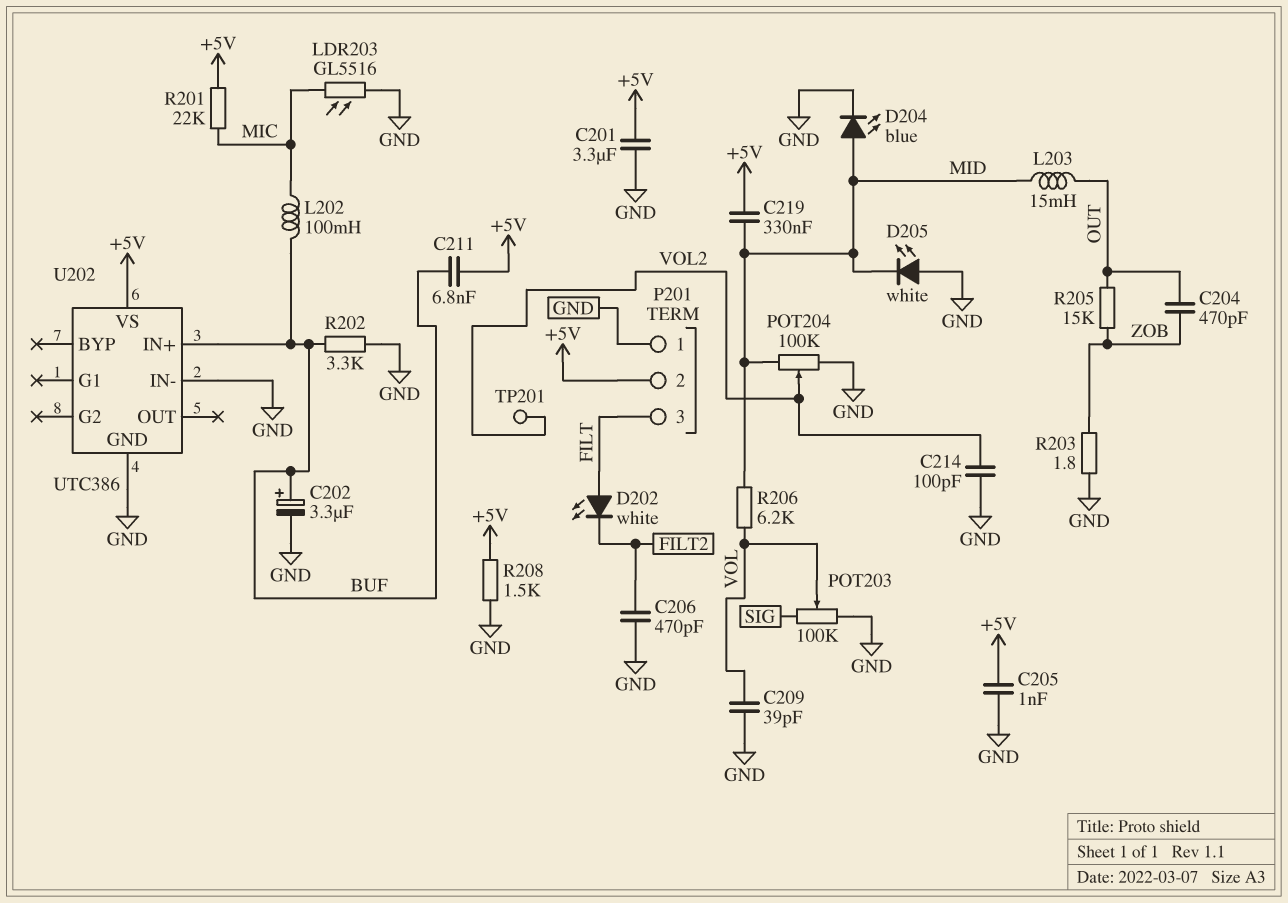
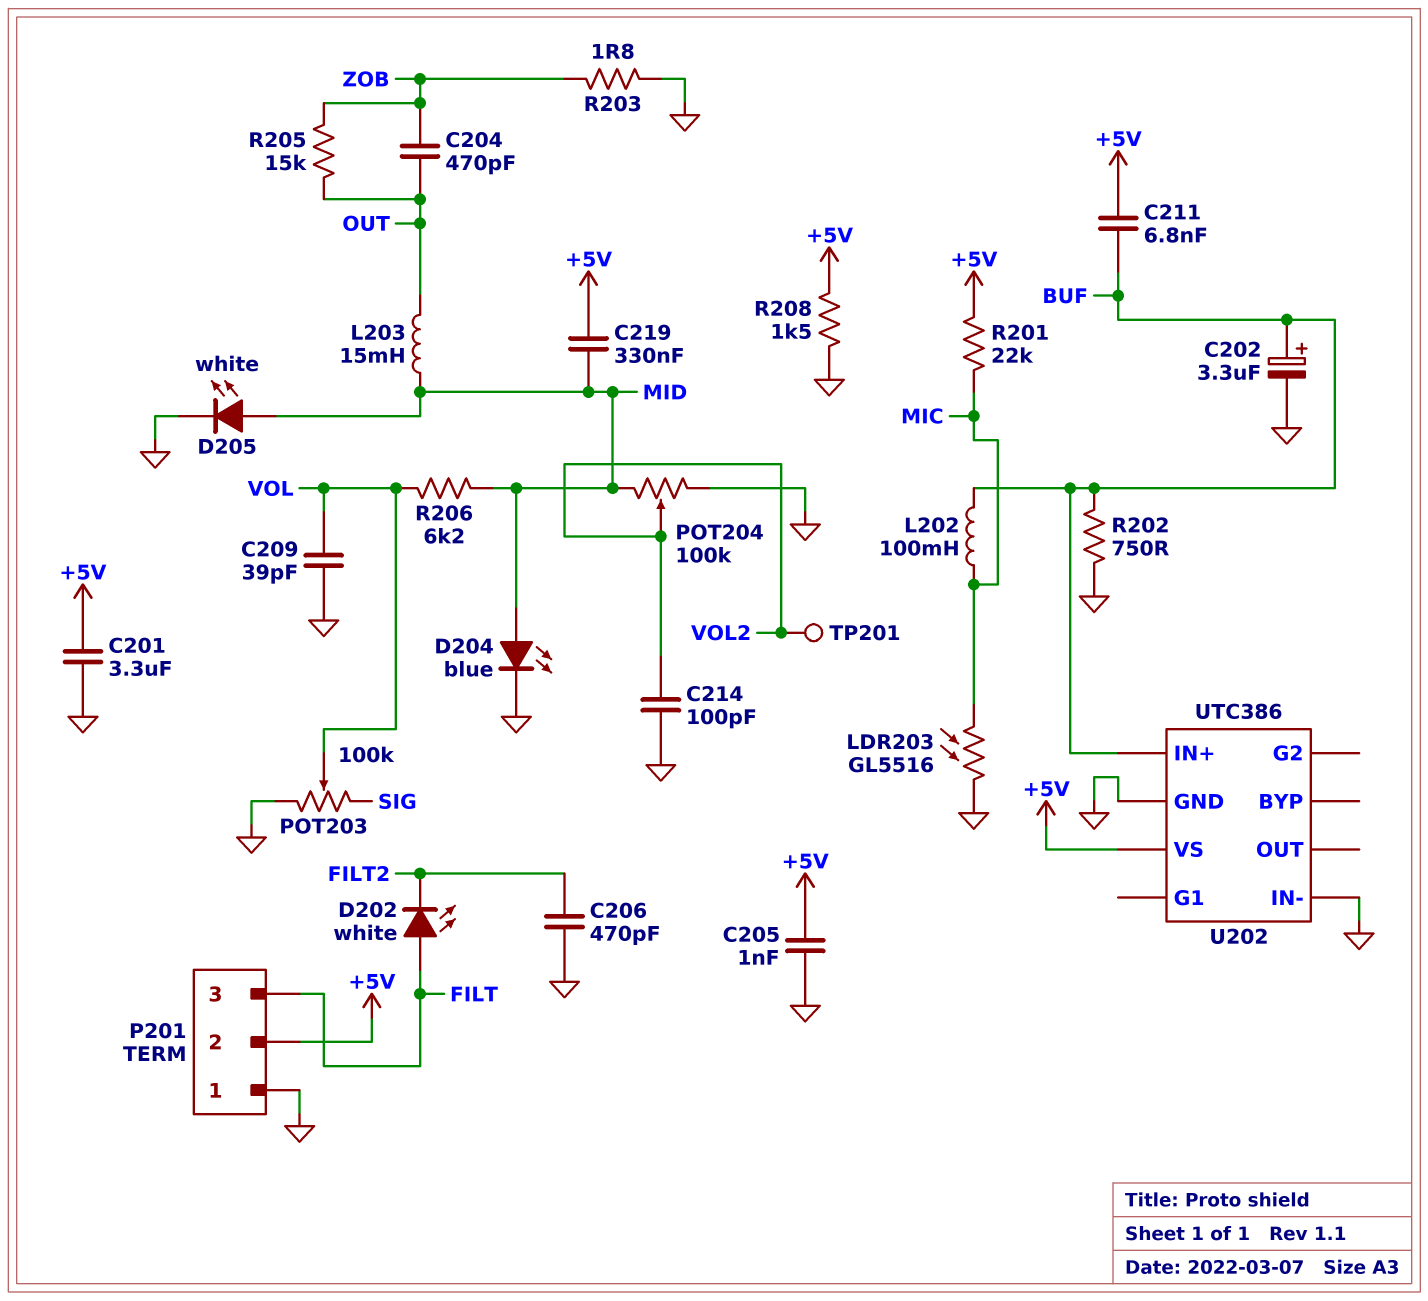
D205: LED white (A GND, K MID) -> LED white (A MID, K GND)
R202: 3.3k (BUF, GND) -> 750 (BUF, GND)

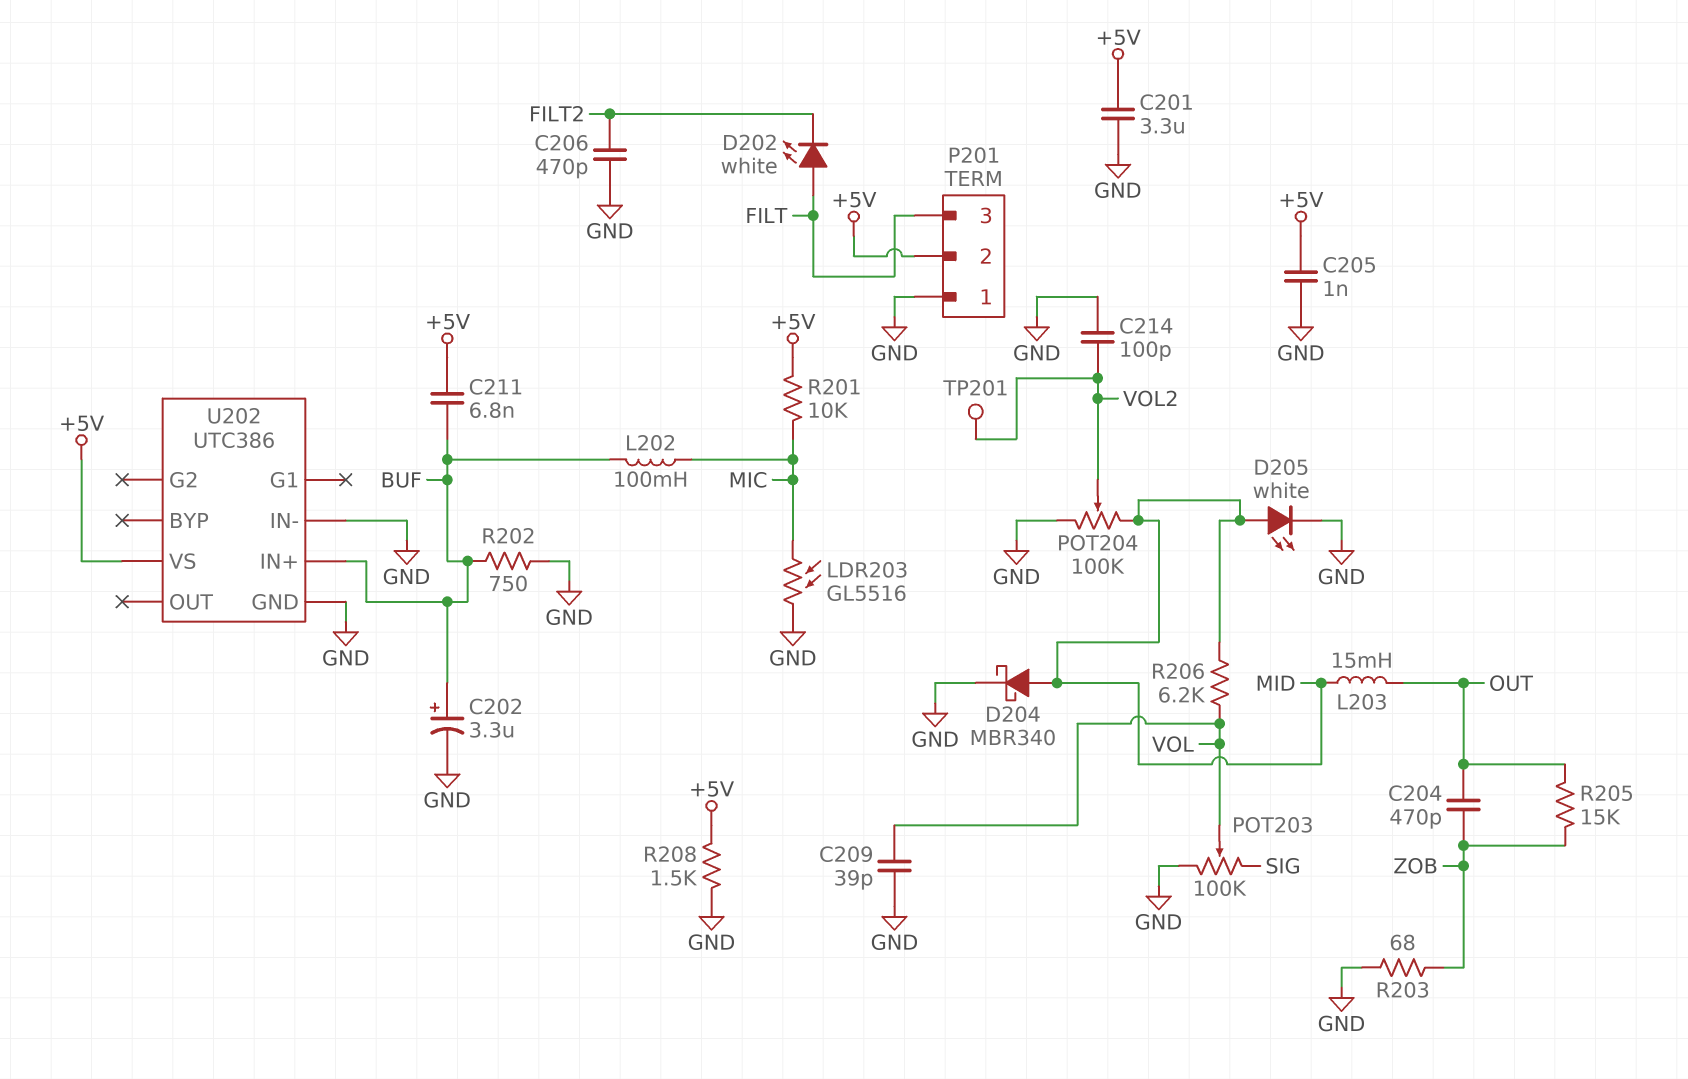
C219: 330nF (+5V, MID) -> none
D204: LED blue (A MID, K GND) -> schottky MBR340 (A MID, K GND)
R201: 22k (+5V, MIC) -> 10k (+5V, MIC)
R203: 1.8 (GND, ZOB) -> 68 (GND, ZOB)

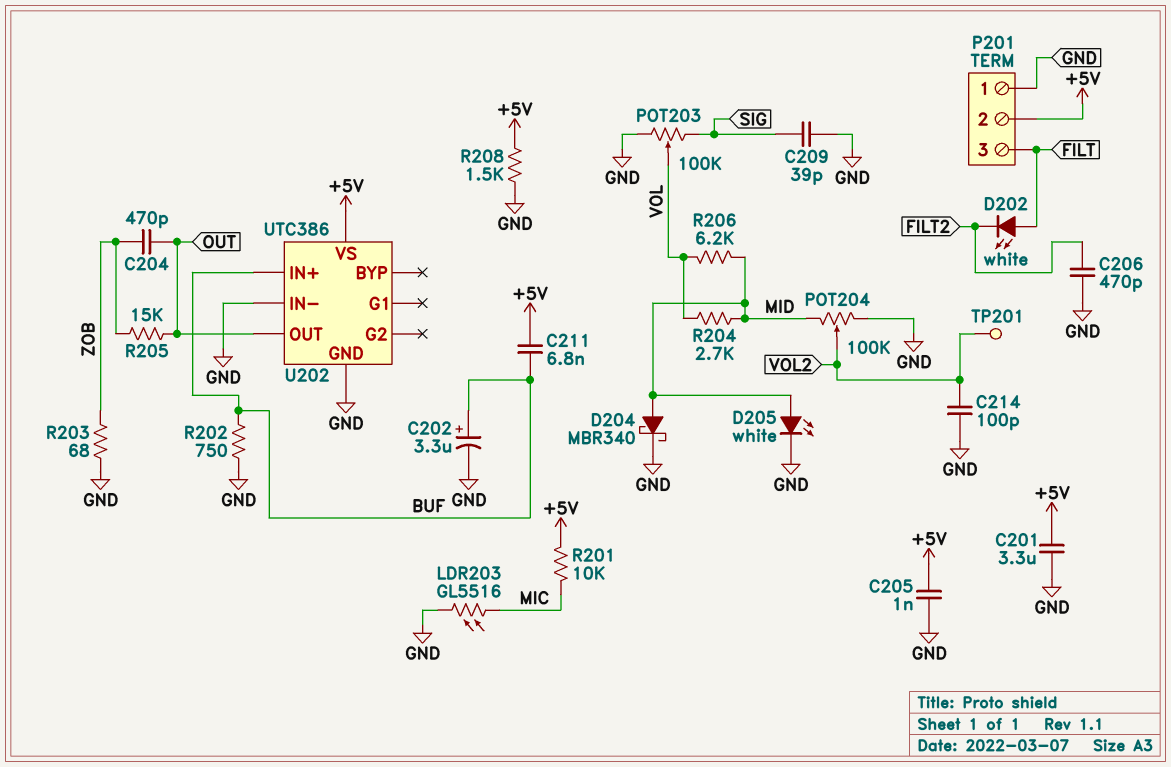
C209: 39pF (GND, VOL) -> 39pF (GND, SIG)
L202: 100mH (BUF, MIC) -> none
L203: 15mH (MID, OUT) -> none
R204: none -> 2.7k (MID, VOL)
U202 pin OUT: none -> OUT

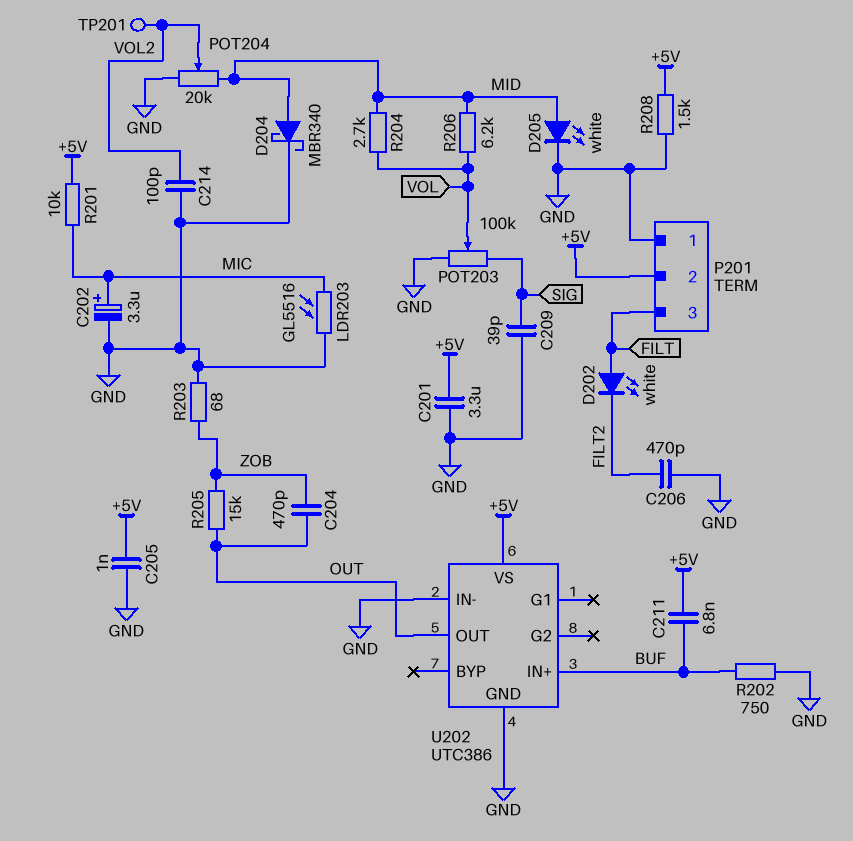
C202: 3.3uF (plus BUF, minus GND) -> 3.3uF (plus MIC, minus GND)
POT204: 100k (GND, MID, wiper VOL2) -> 20k (GND, MID, wiper VOL2)

